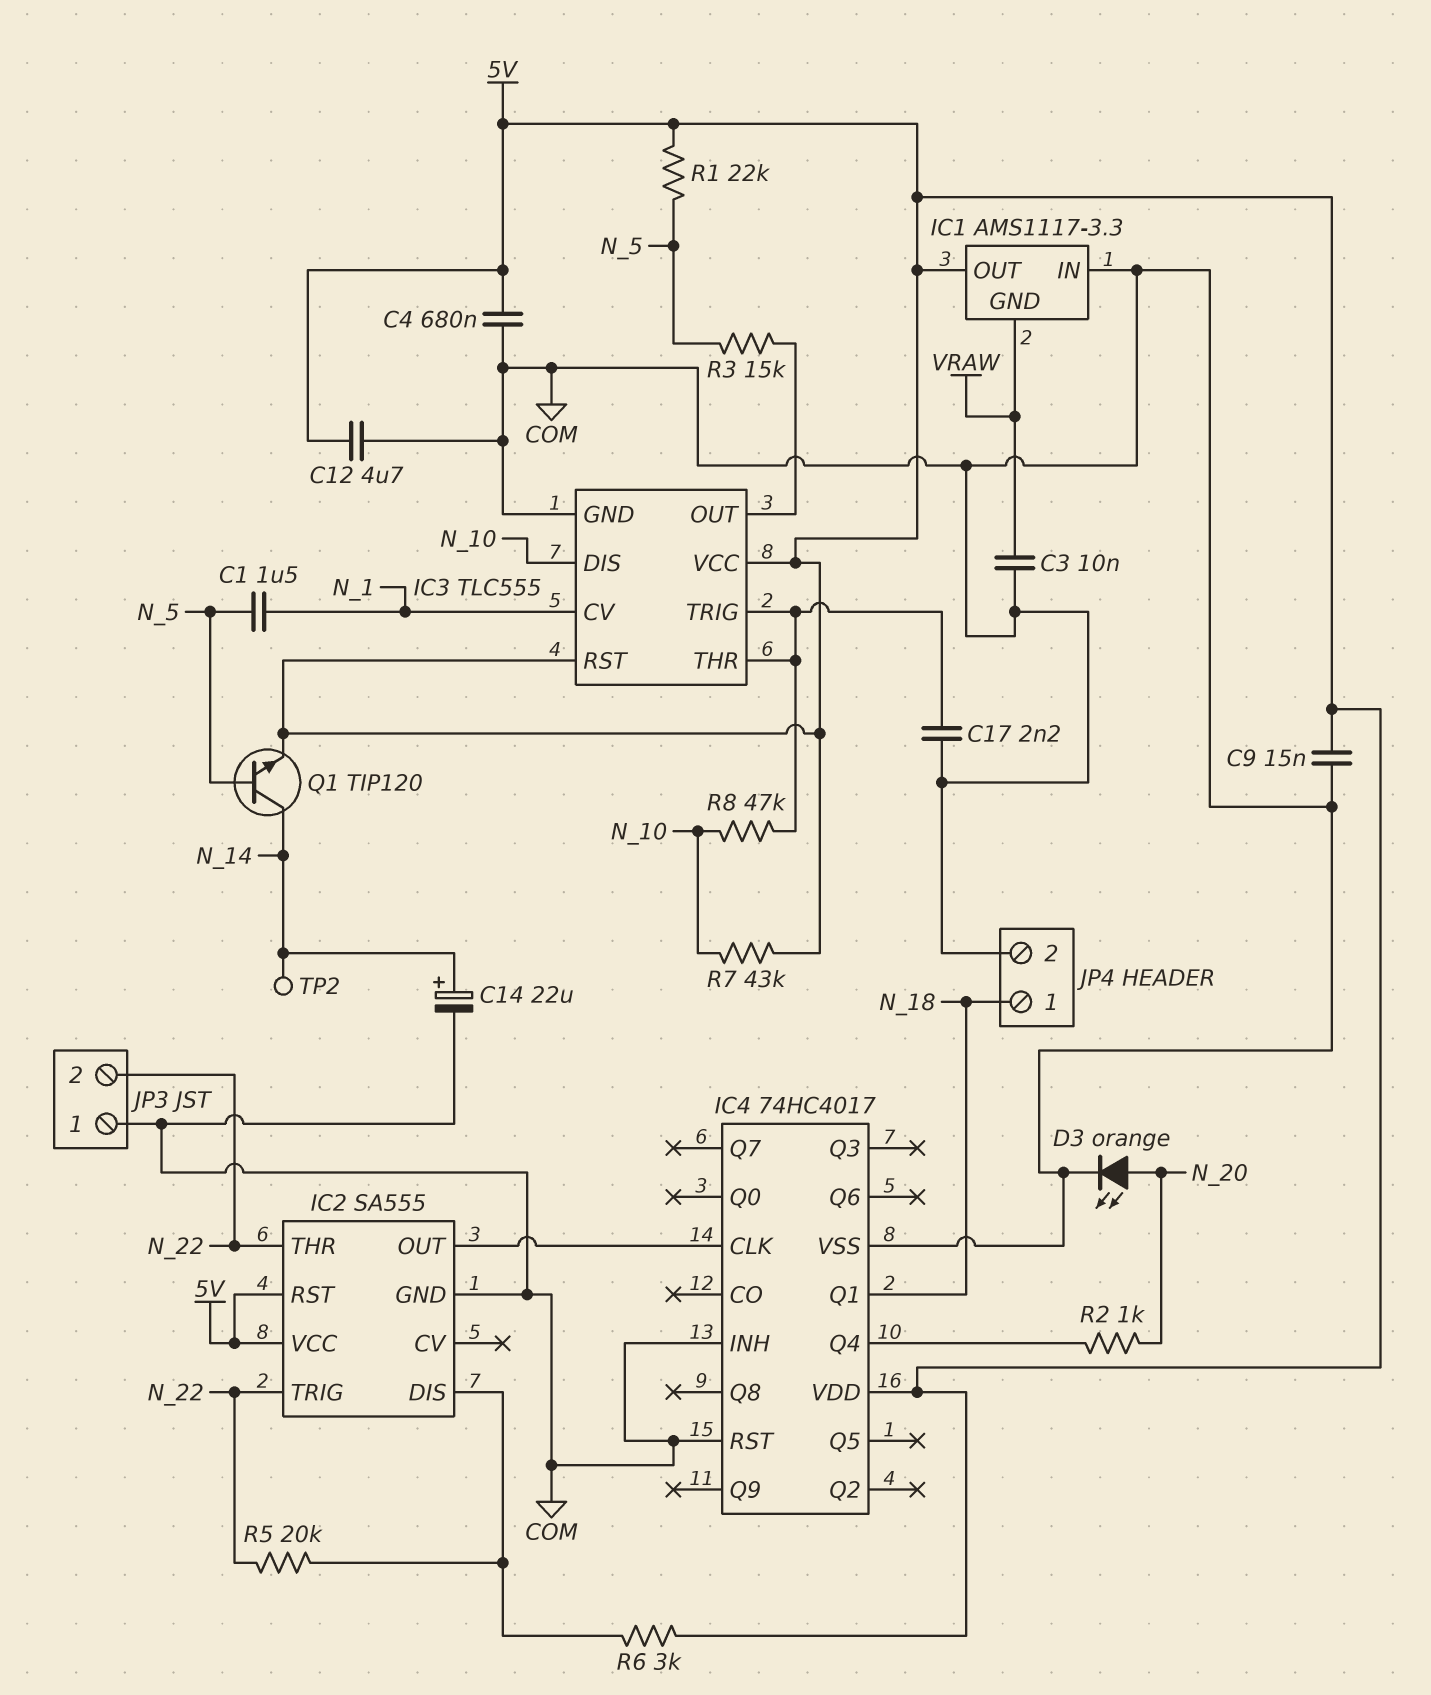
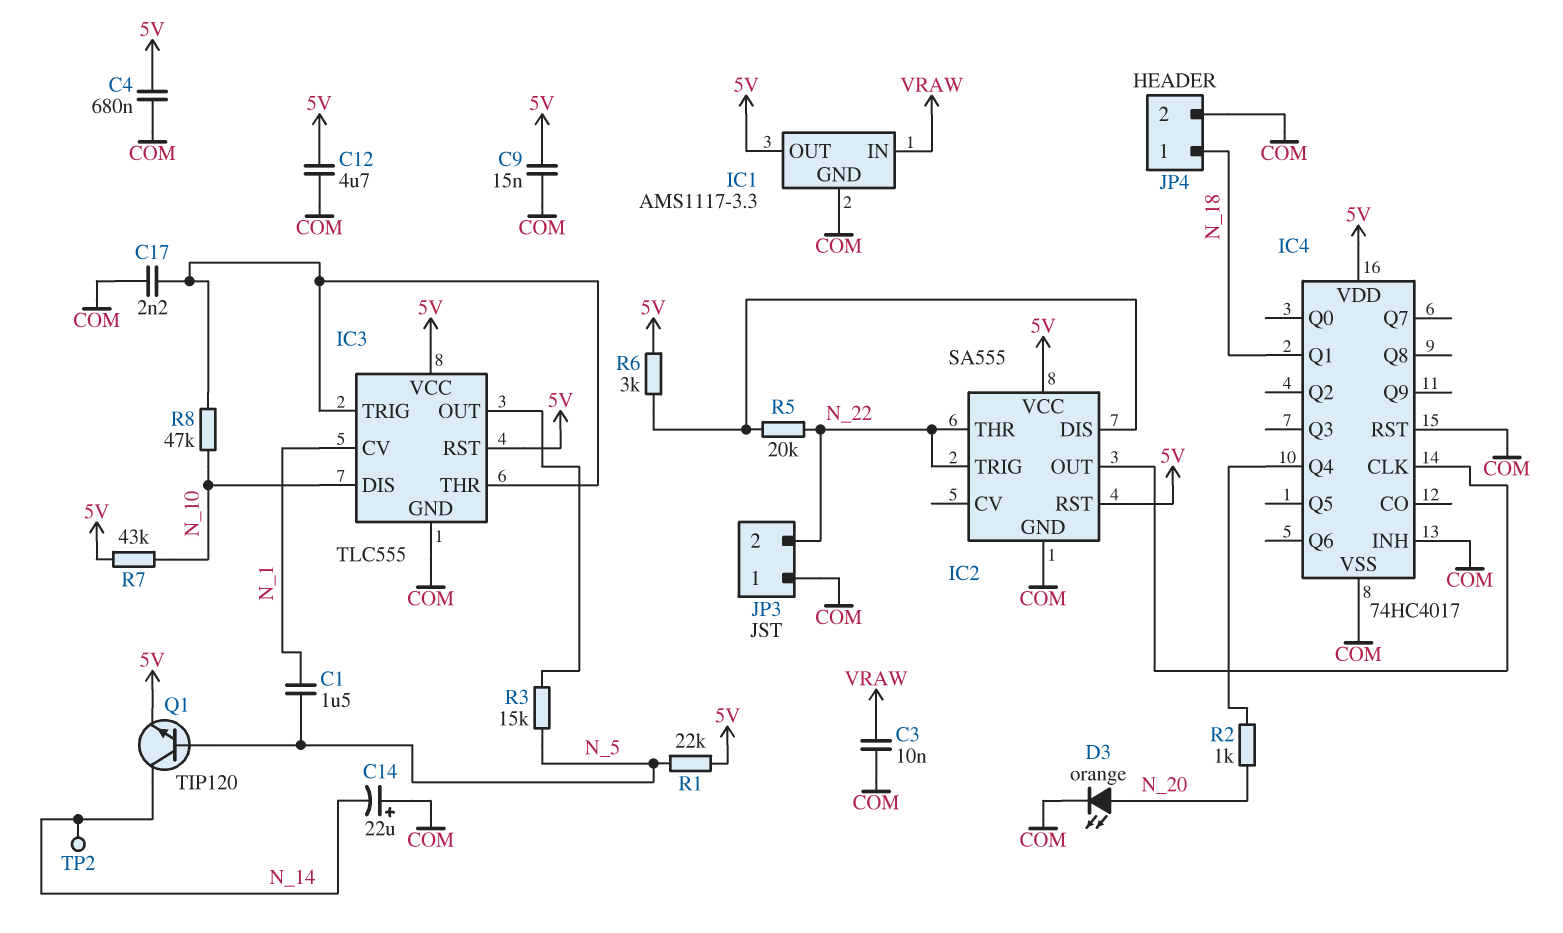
C14: 22uF (plus N_14, minus COM) -> 22uF (plus COM, minus N_14)
IC1 pin GND: VRAW -> COM
IC1 pin IN: COM -> VRAW

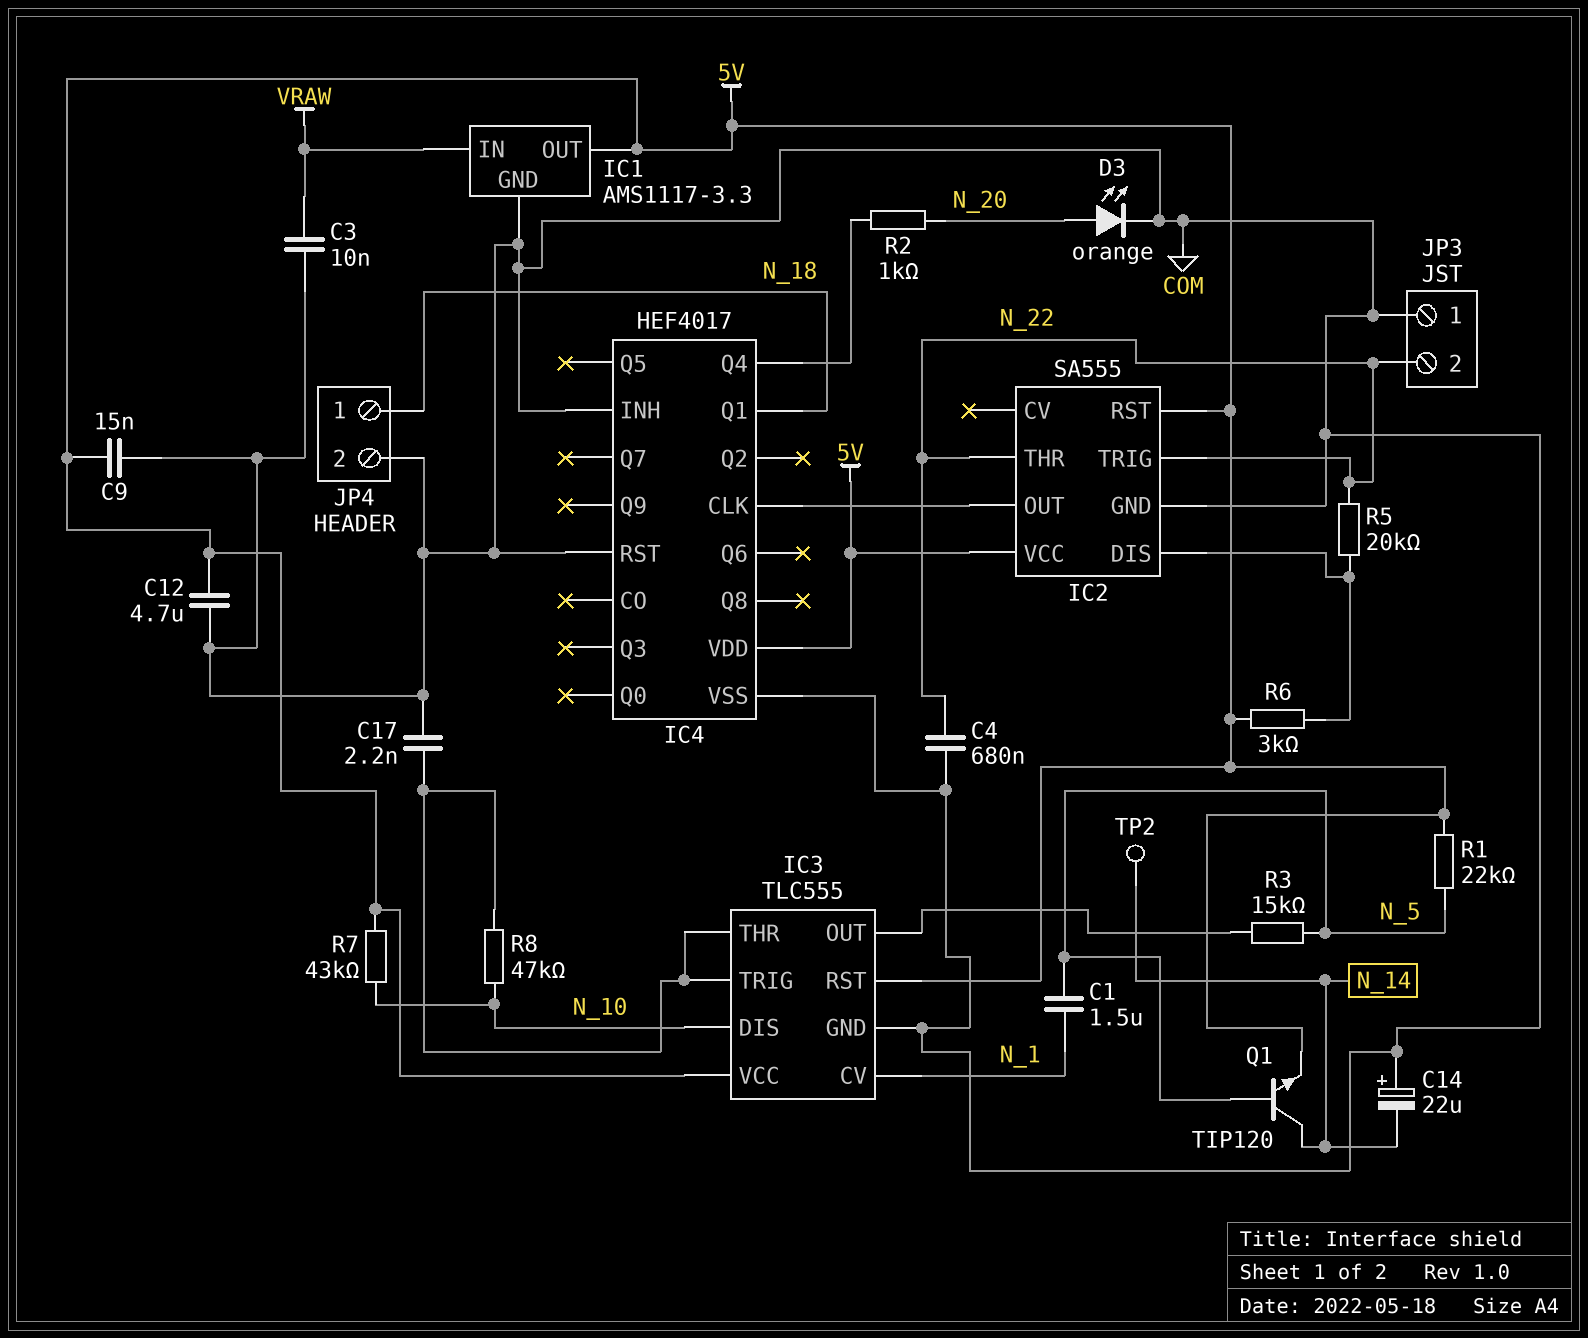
C4: 680nF (5V, COM) -> 680nF (COM, N_22)
IC4: 74HC4017 -> HEF4017

